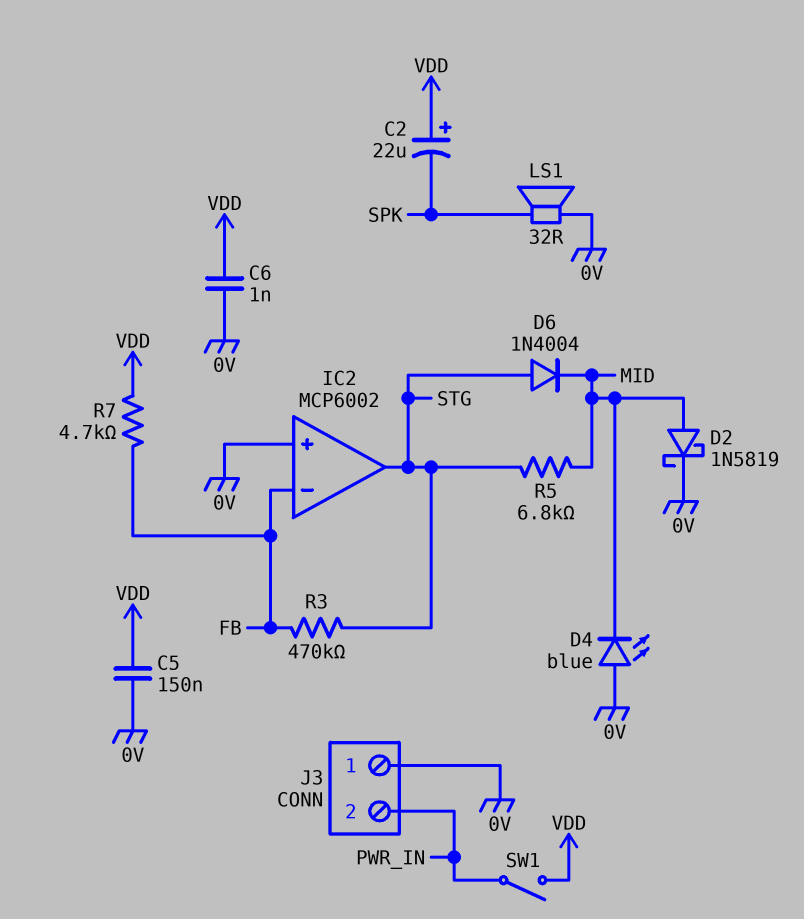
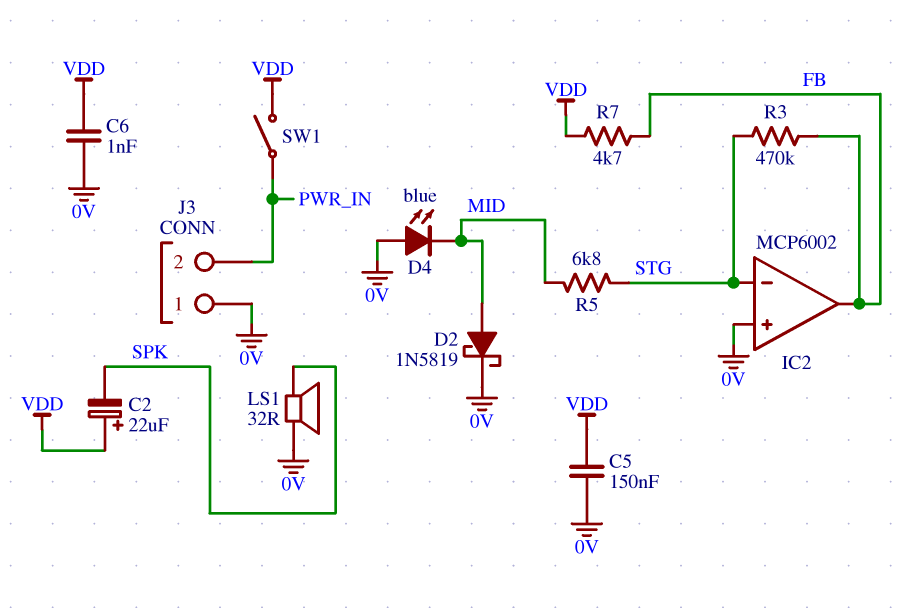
D6: diode 1N4004 (A STG, K MID) -> none
IC2 pin in-: FB -> STG
IC2 pin out: STG -> FB

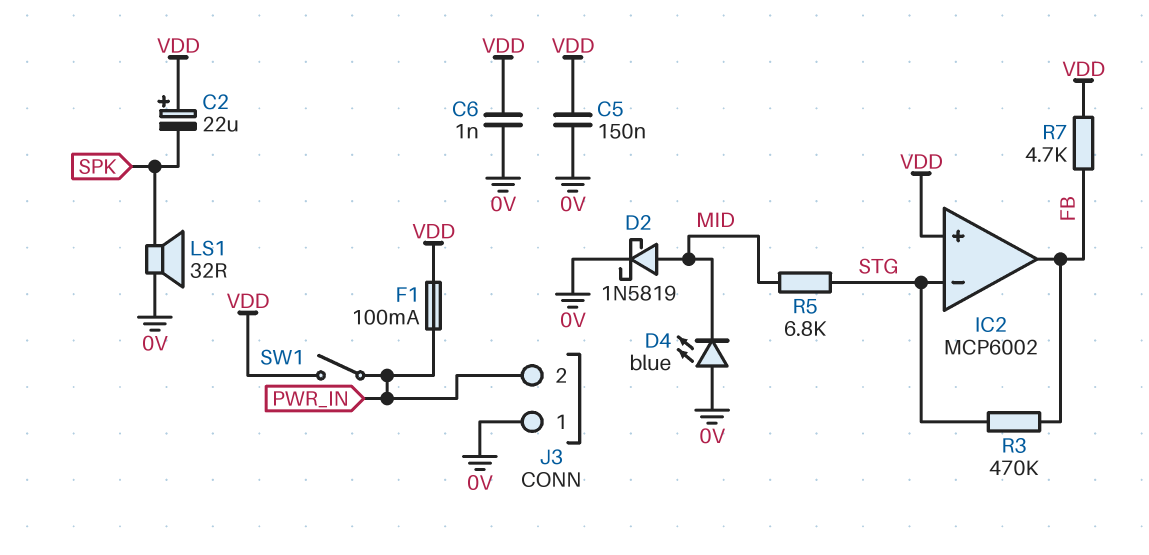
F1: none -> 100mA (PWR_IN, VDD)
IC2 pin in+: 0V -> VDD

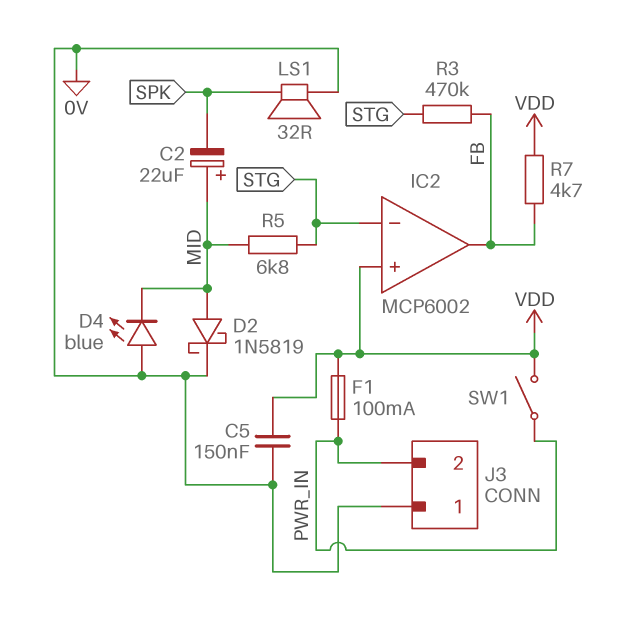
C2: 22uF (plus VDD, minus SPK) -> 22uF (plus MID, minus SPK)
C6: 1nF (0V, VDD) -> none

